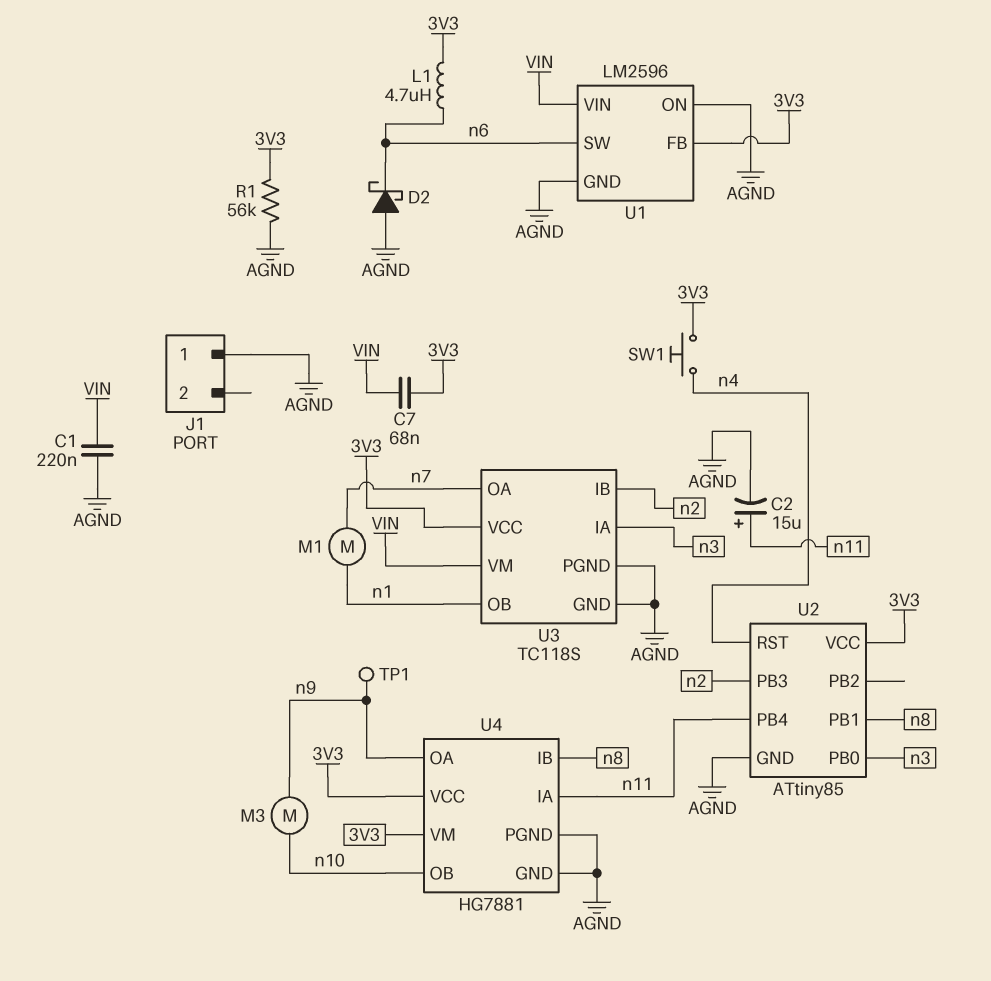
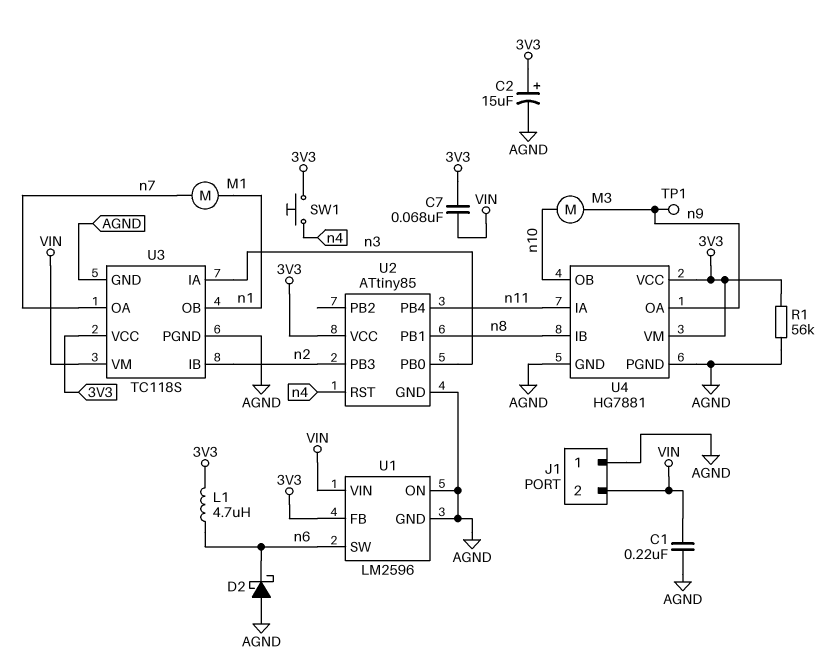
C2: 15uF (plus n11, minus AGND) -> 15uF (plus 3V3, minus AGND)
J1 pin 2: none -> VIN

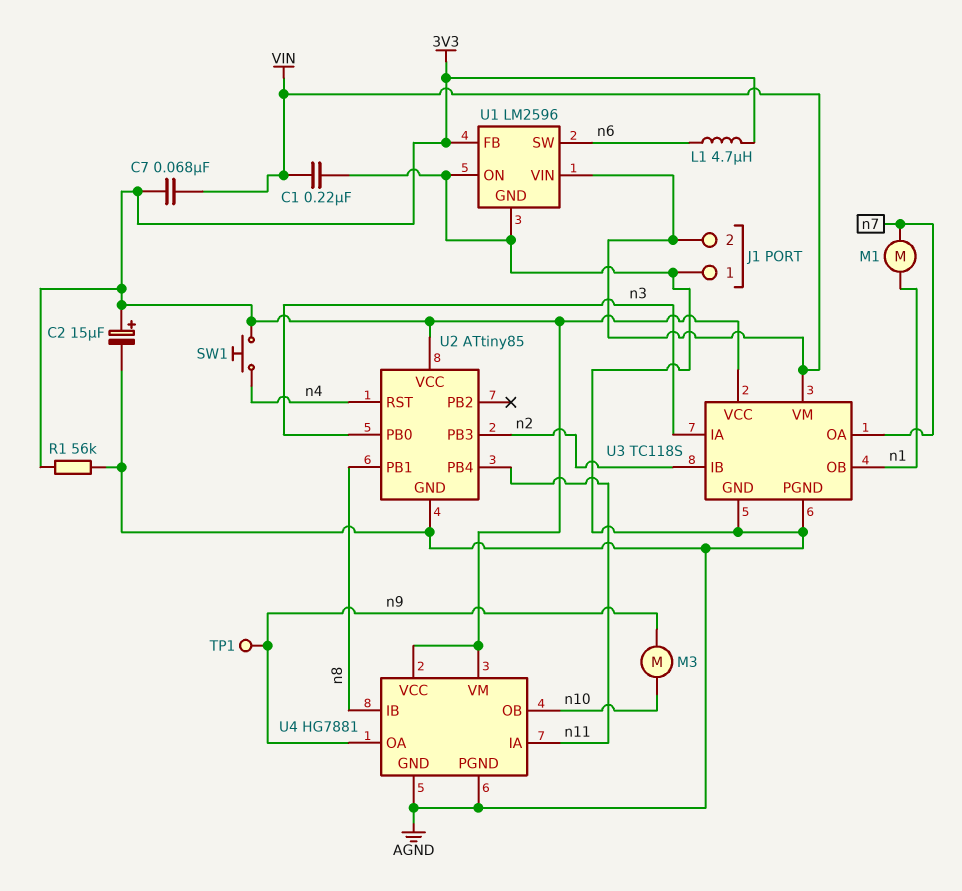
D2: schottky (A AGND, K n6) -> none

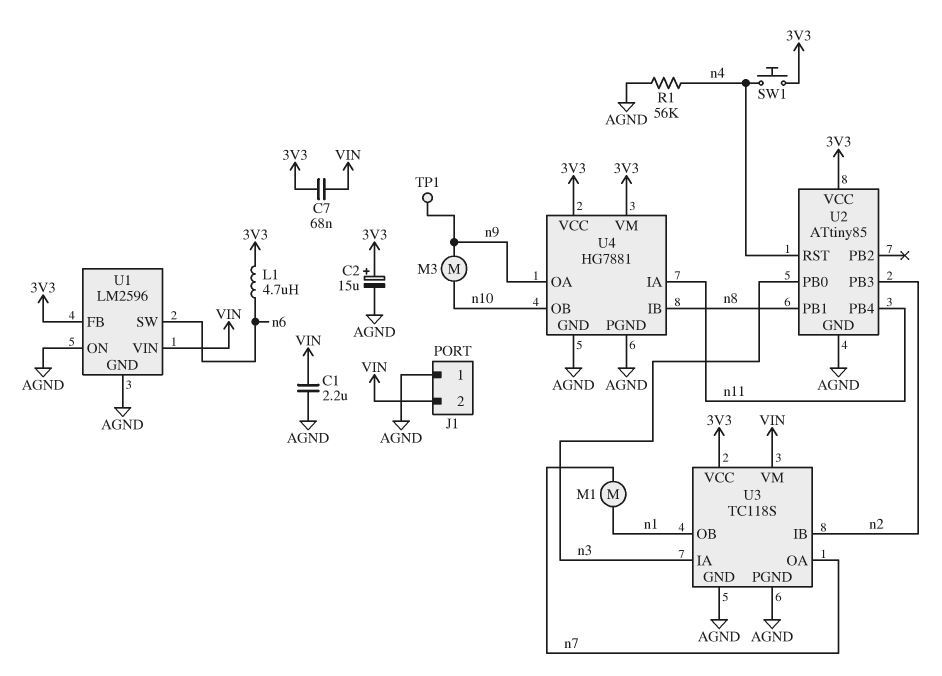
C1: 220nF (AGND, VIN) -> 2.2uF (AGND, VIN)
R1: 56k (3V3, AGND) -> 56k (AGND, n4)

